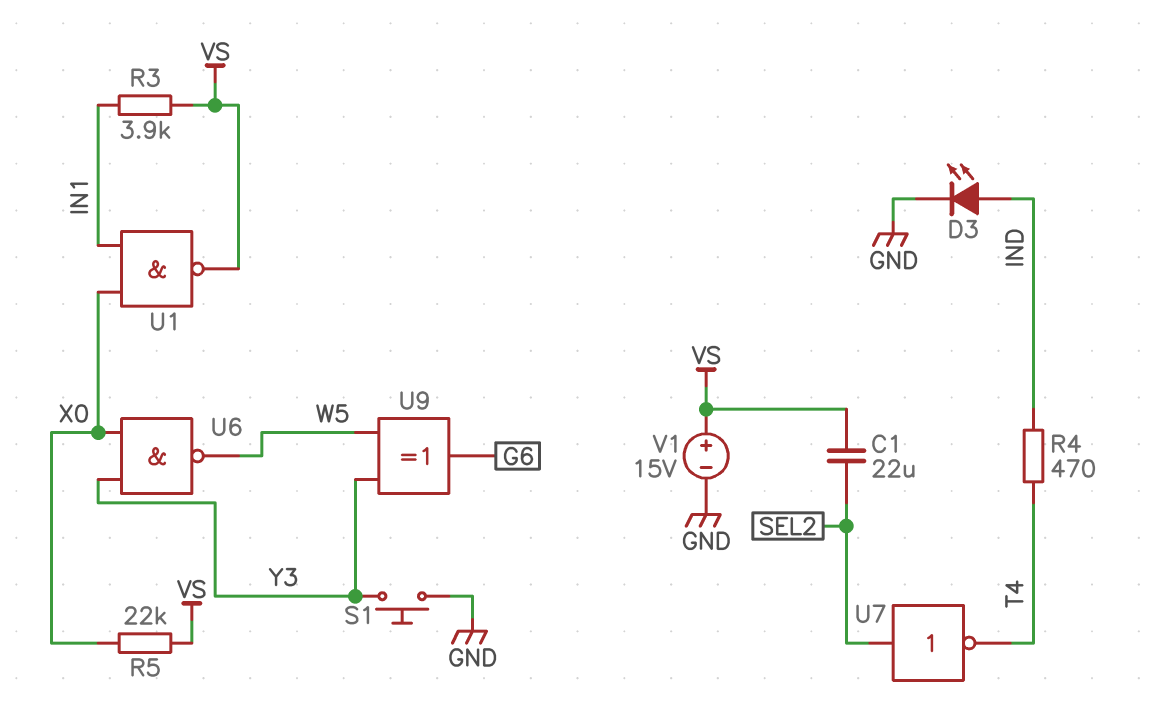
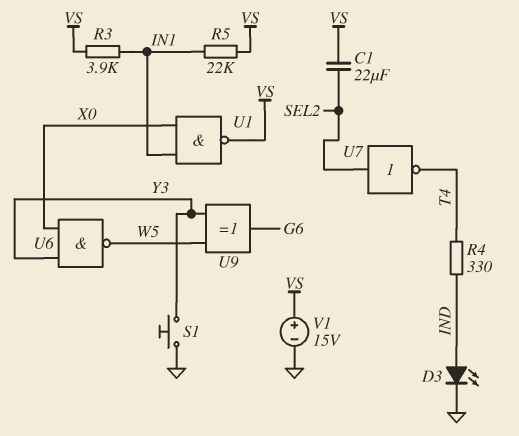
R4: 470 (IND, T4) -> 330 (IND, T4)
R5: 22k (VS, X0) -> 22k (IN1, VS)

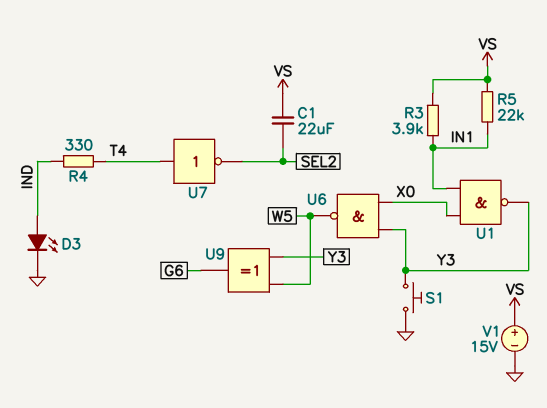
U1: NAND (in IN1, in X0, out VS) -> NAND (in IN1, in X0, out Y3)
U7: NOT (in SEL2, out T4) -> NOT (in T4, out SEL2)

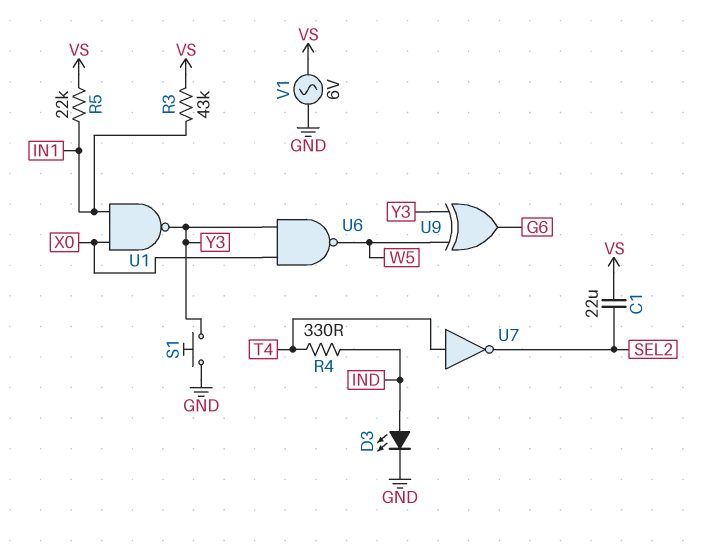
R3: 3.9k (IN1, VS) -> 43k (IN1, VS)
V1: 15V (plus VS, minus GND) -> AC 6V (GND, VS)

